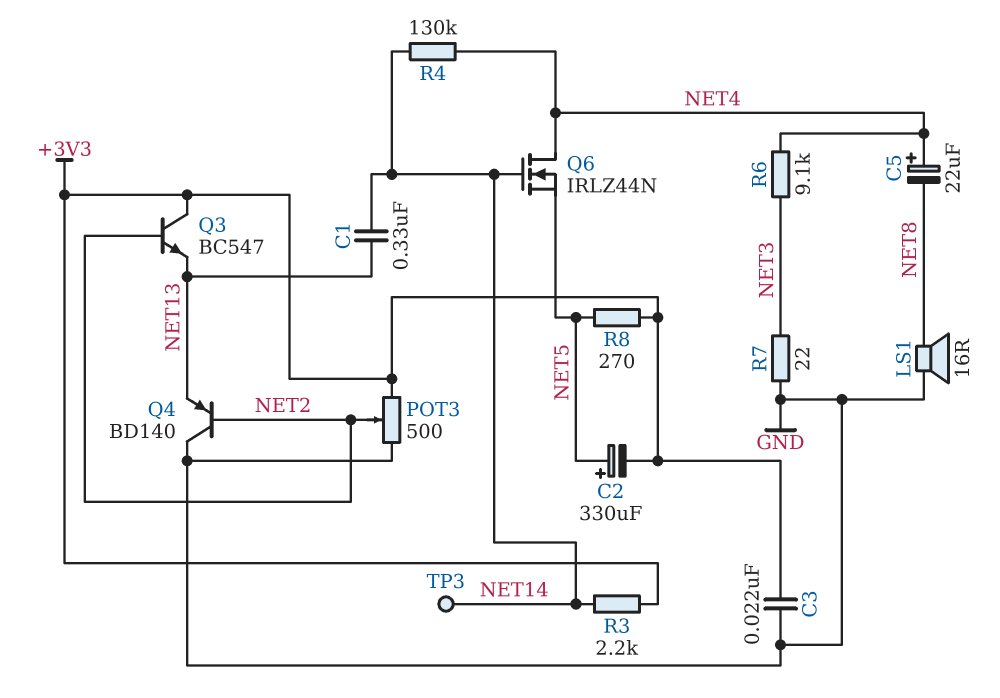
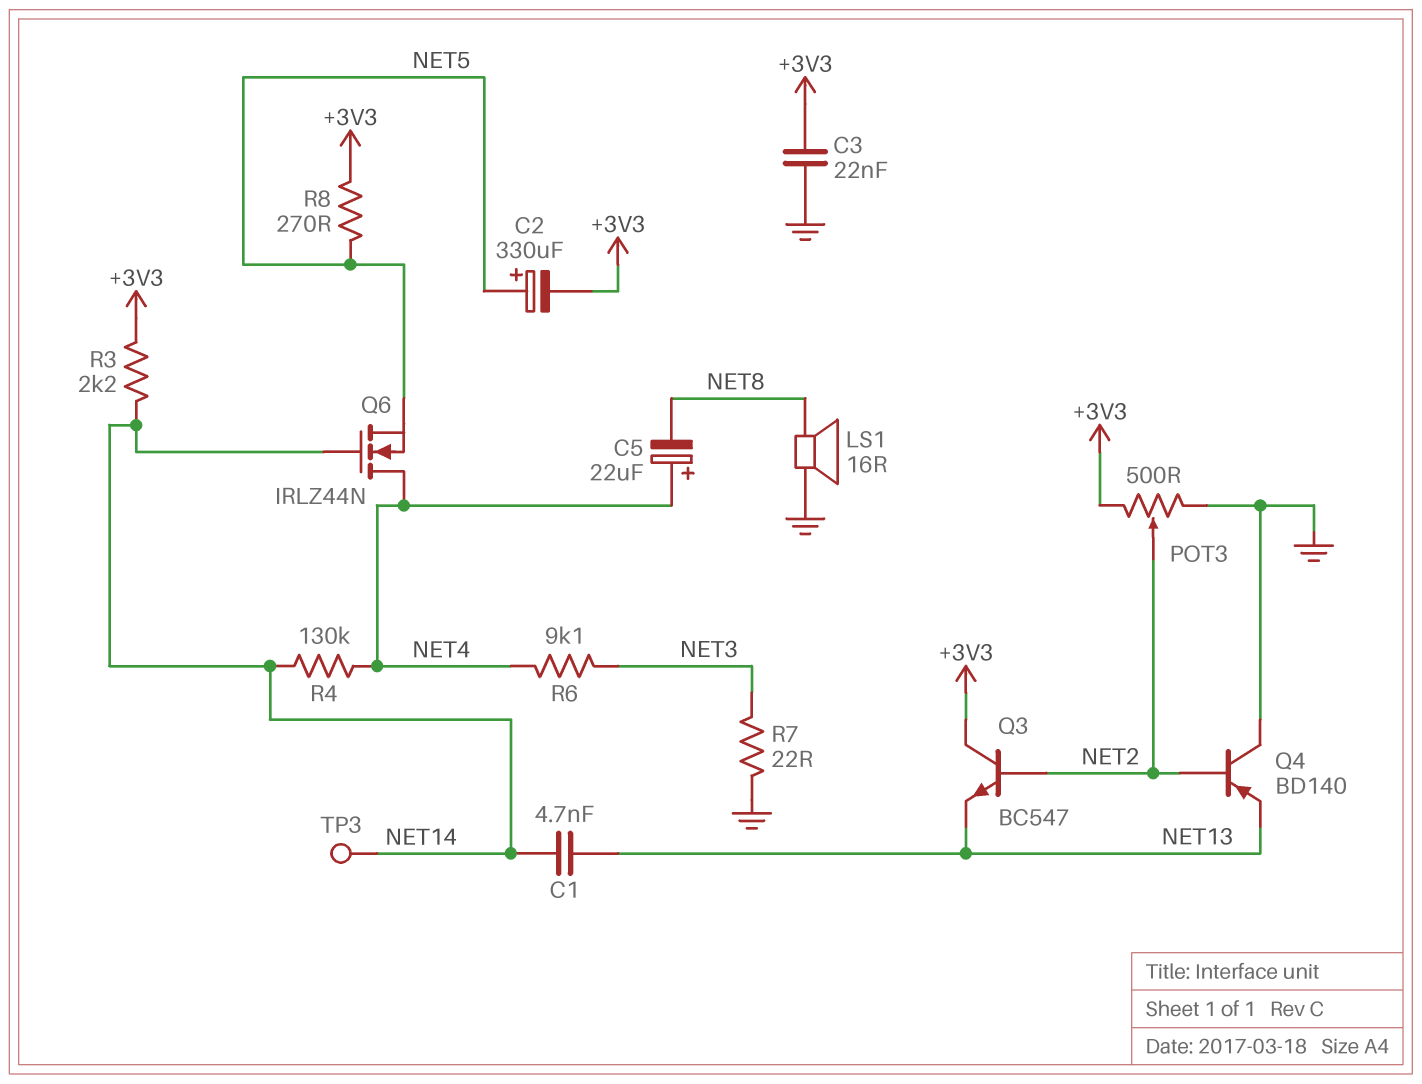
C1: 330nF (NET13, NET14) -> 4.7nF (NET13, NET14)

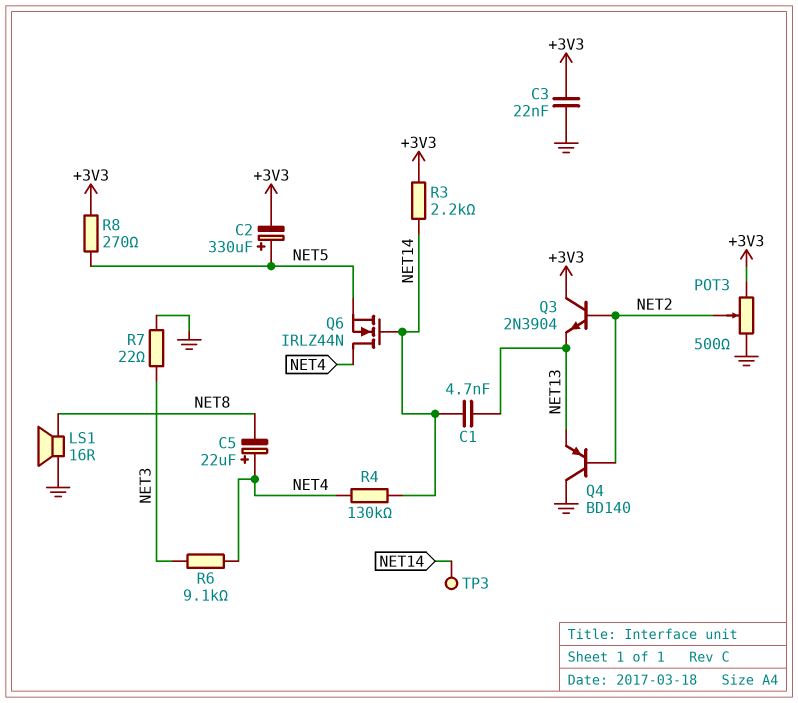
Q3: NPN BC547 (B NET2, C +3V3, E NET13) -> NPN 2N3904 (B NET2, C +3V3, E NET13)

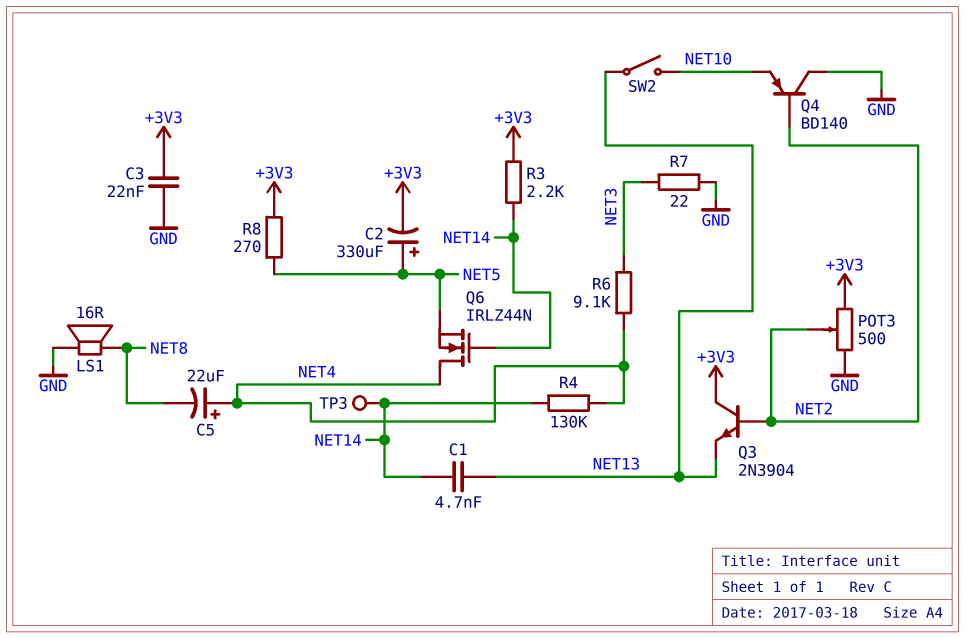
Q4: PNP BD140 (B NET2, C GND, E NET13) -> PNP BD140 (B NET2, C GND, E NET10)
SW2: none -> switch (NET10, NET13)

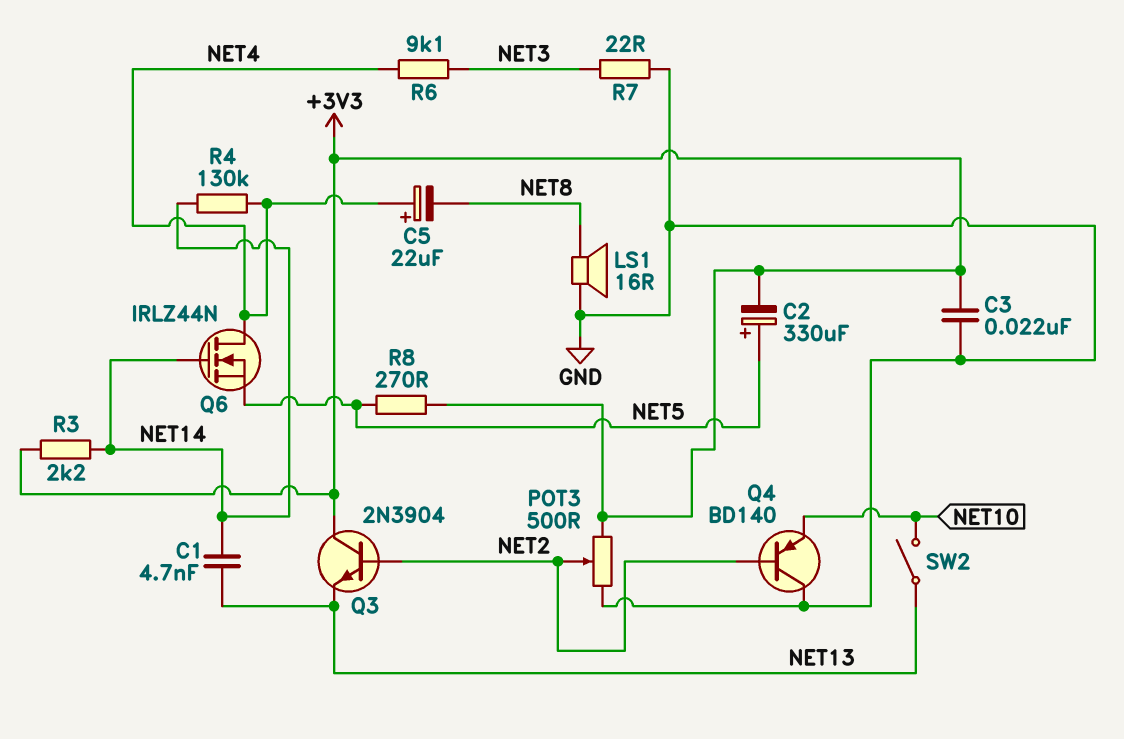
TP3: test point (NET14) -> none

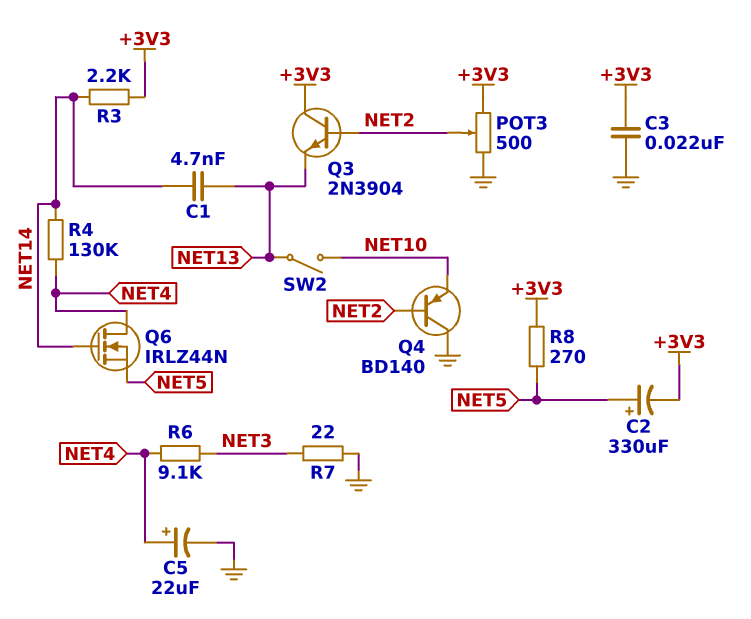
C5: 22uF (plus NET4, minus NET8) -> 22uF (plus NET4, minus GND)
LS1: speaker 16R (GND, NET8) -> none

